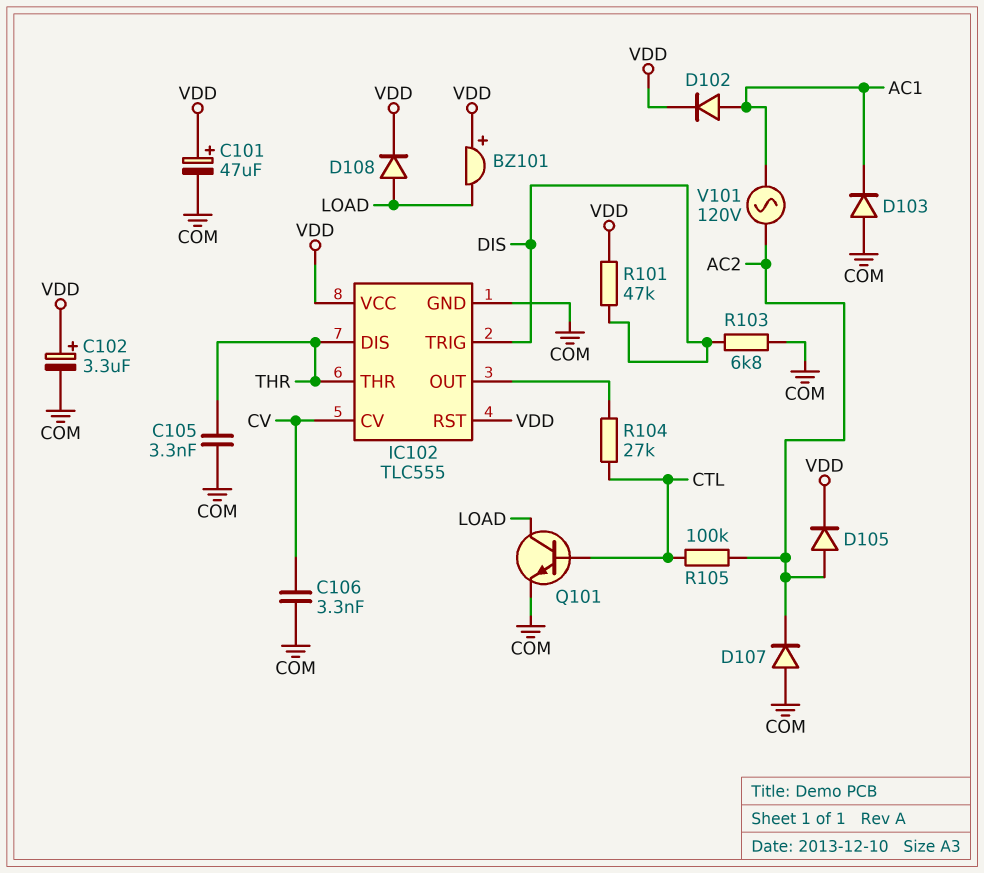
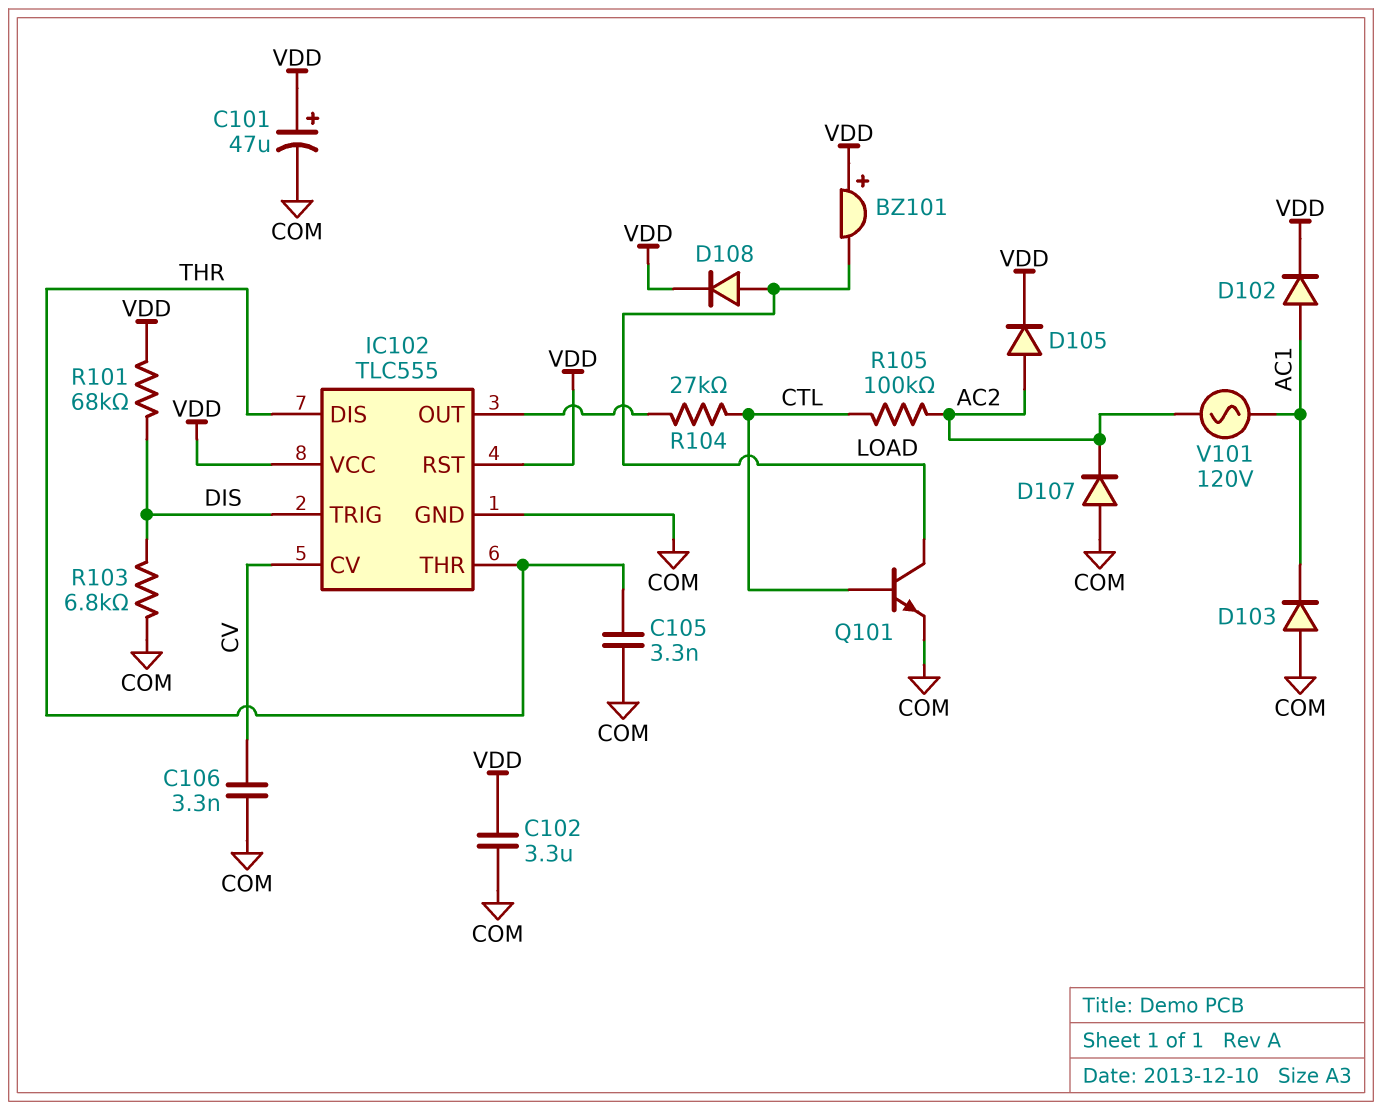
C102: 3.3uF (plus VDD, minus COM) -> 3.3uF (COM, VDD)
R101: 47k (DIS, VDD) -> 68k (DIS, VDD)

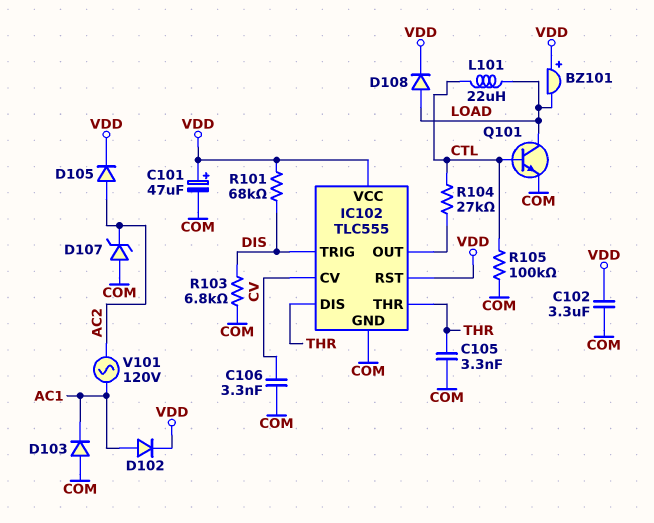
D107: diode (A COM, K AC2) -> zener (A COM, K AC2)
L101: none -> 22uH (CTL, LOAD)
R105: 100k (AC2, CTL) -> 100k (COM, CTL)

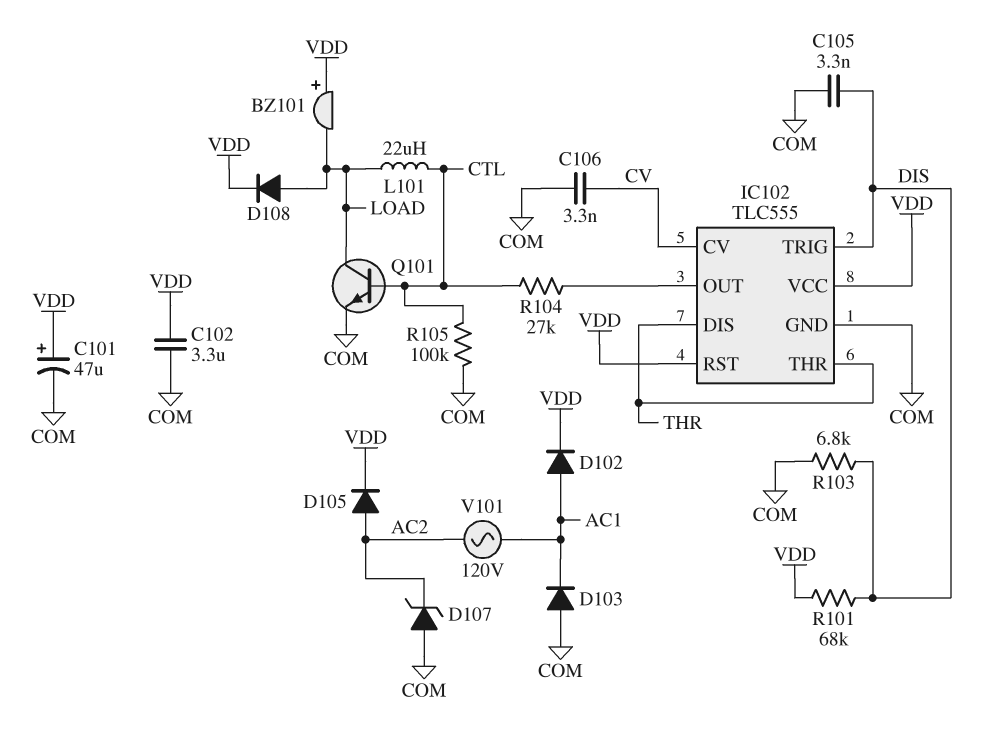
C105: 3.3nF (COM, THR) -> 3.3nF (COM, DIS)

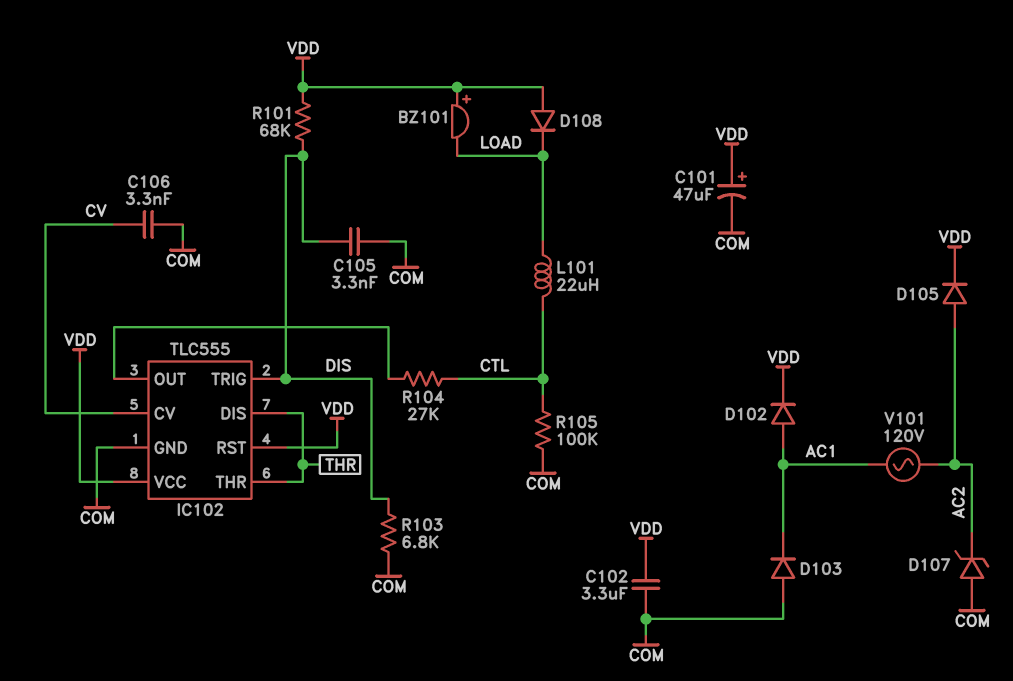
D108: diode (A LOAD, K VDD) -> diode (A VDD, K LOAD)
Q101: NPN (B CTL, C LOAD, E COM) -> none

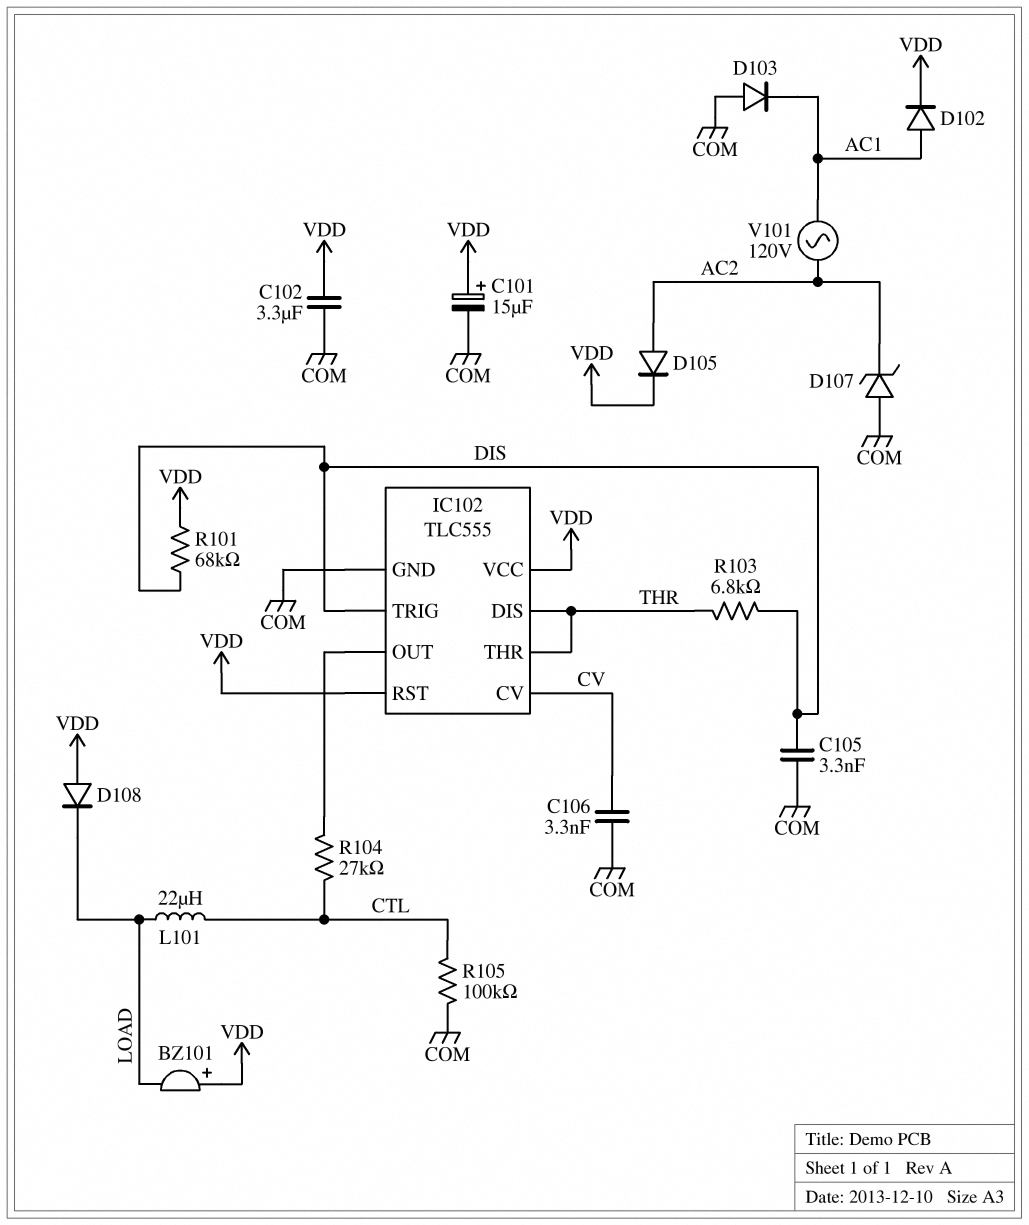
C101: 47uF (plus VDD, minus COM) -> 15uF (plus VDD, minus COM)
R103: 6.8k (COM, DIS) -> 6.8k (DIS, THR)

